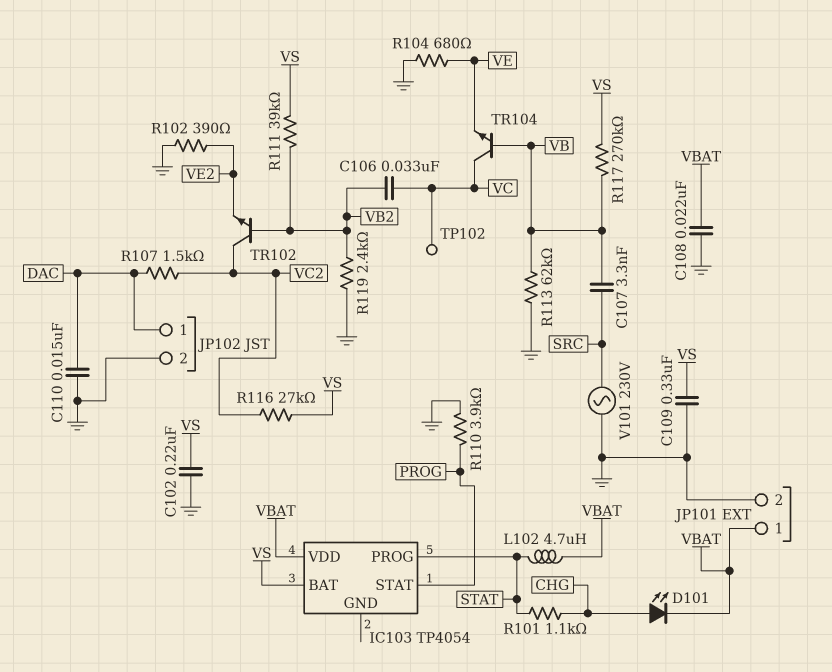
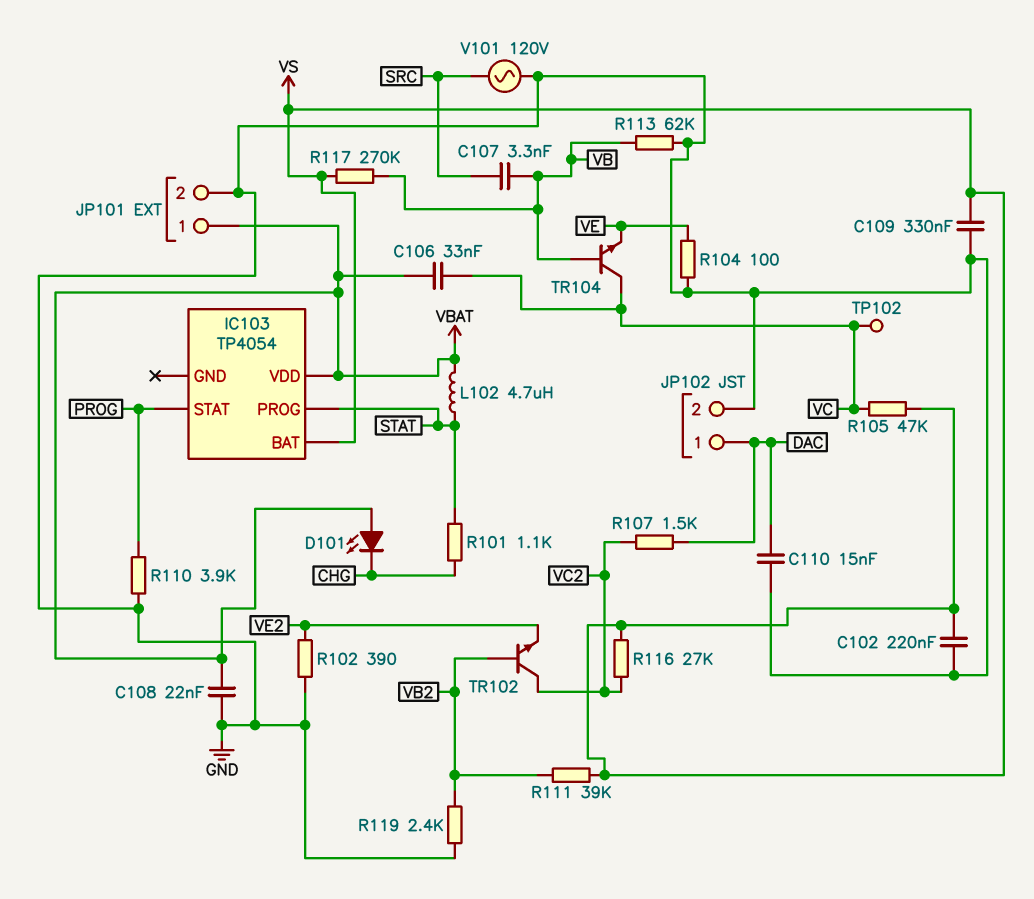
C106: 33nF (VB2, VC) -> 33nF (VBAT, VC)
D101: LED (A CHG, K VBAT) -> LED (A VBAT, K CHG)
R104: 680 (GND, VE) -> 100 (GND, VE)
R105: none -> 47k (VC, VS)
V101: AC 230V (GND, SRC) -> AC 120V (GND, SRC)

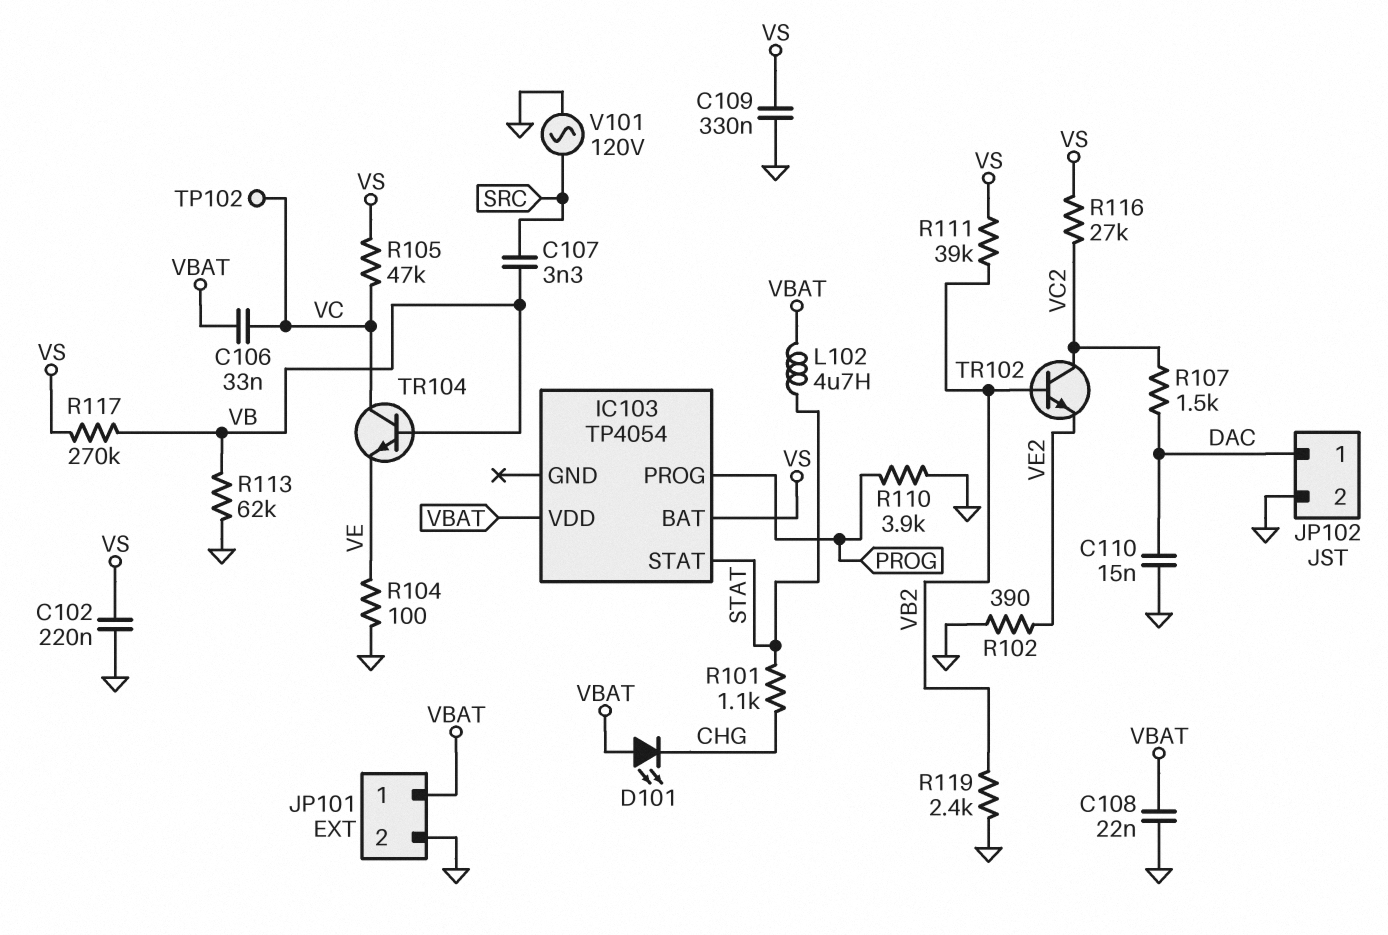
IC103 pin PROG: STAT -> PROG
IC103 pin STAT: PROG -> STAT

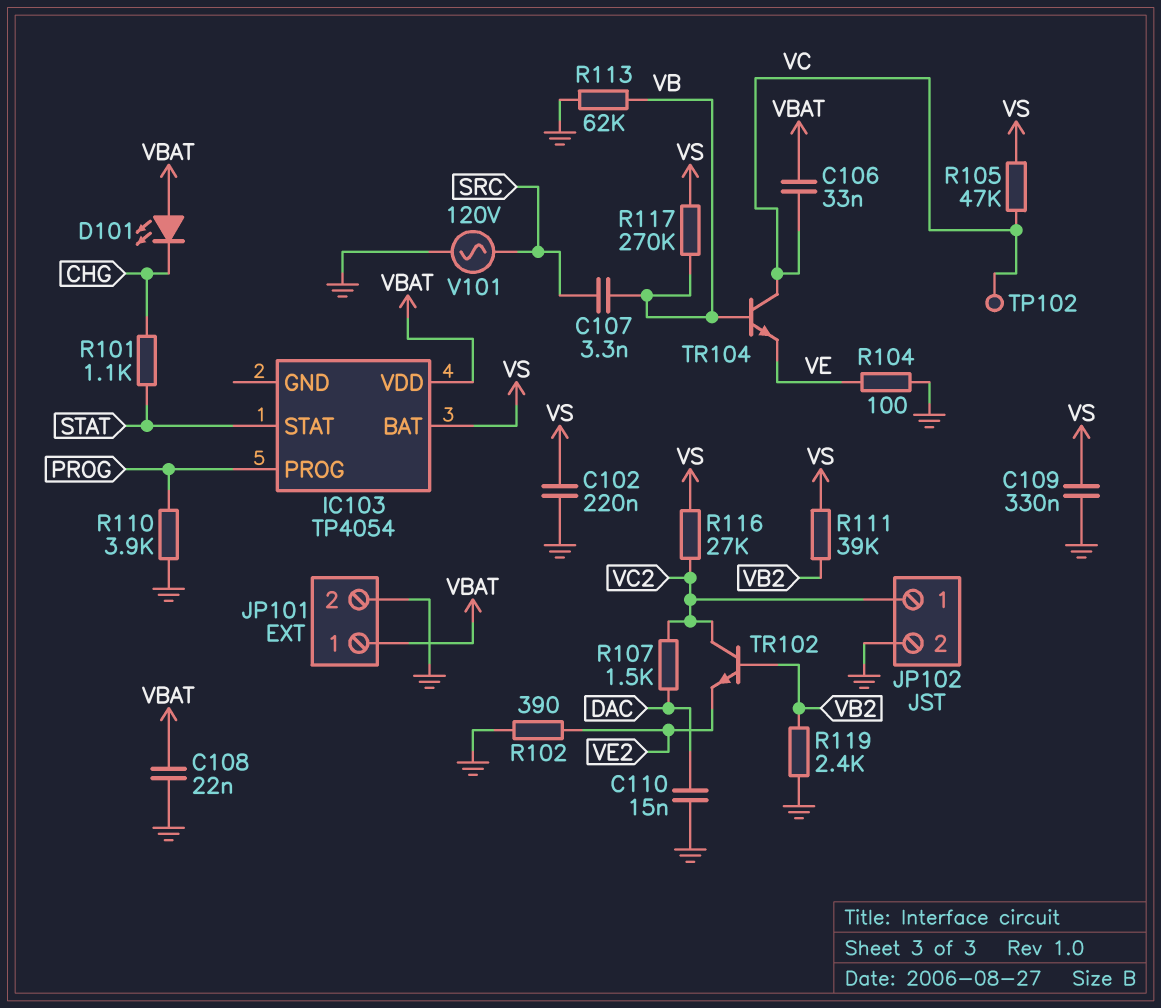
JP102 pin 1: DAC -> VC2
L102: 4.7uH (STAT, VBAT) -> none

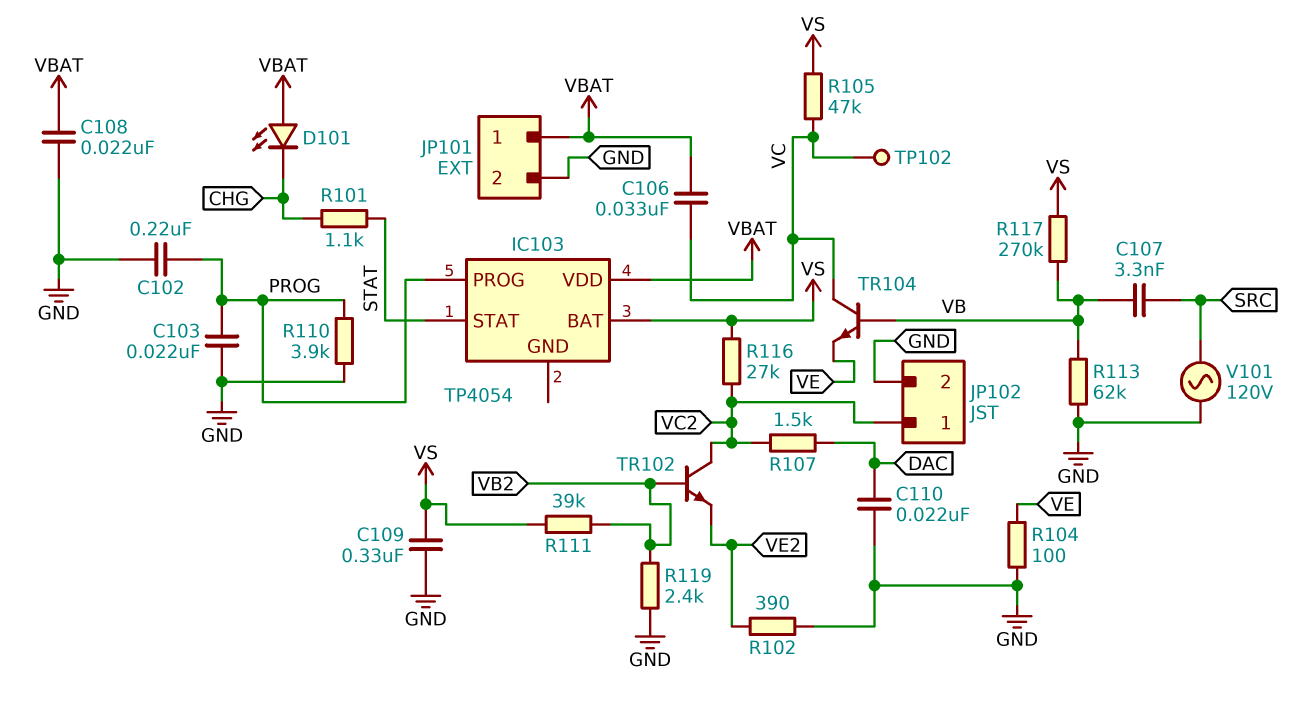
C102: 220nF (GND, VS) -> 220nF (GND, PROG)
C103: none -> 22nF (GND, PROG)
C110: 15nF (DAC, GND) -> 22nF (DAC, GND)

